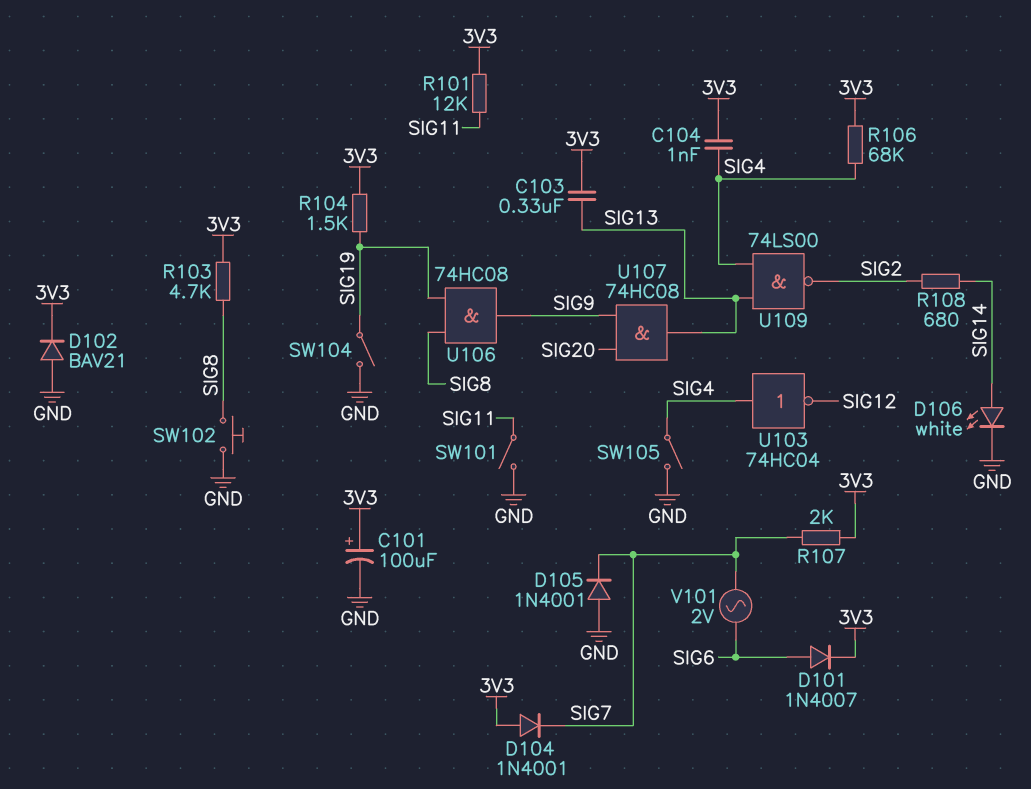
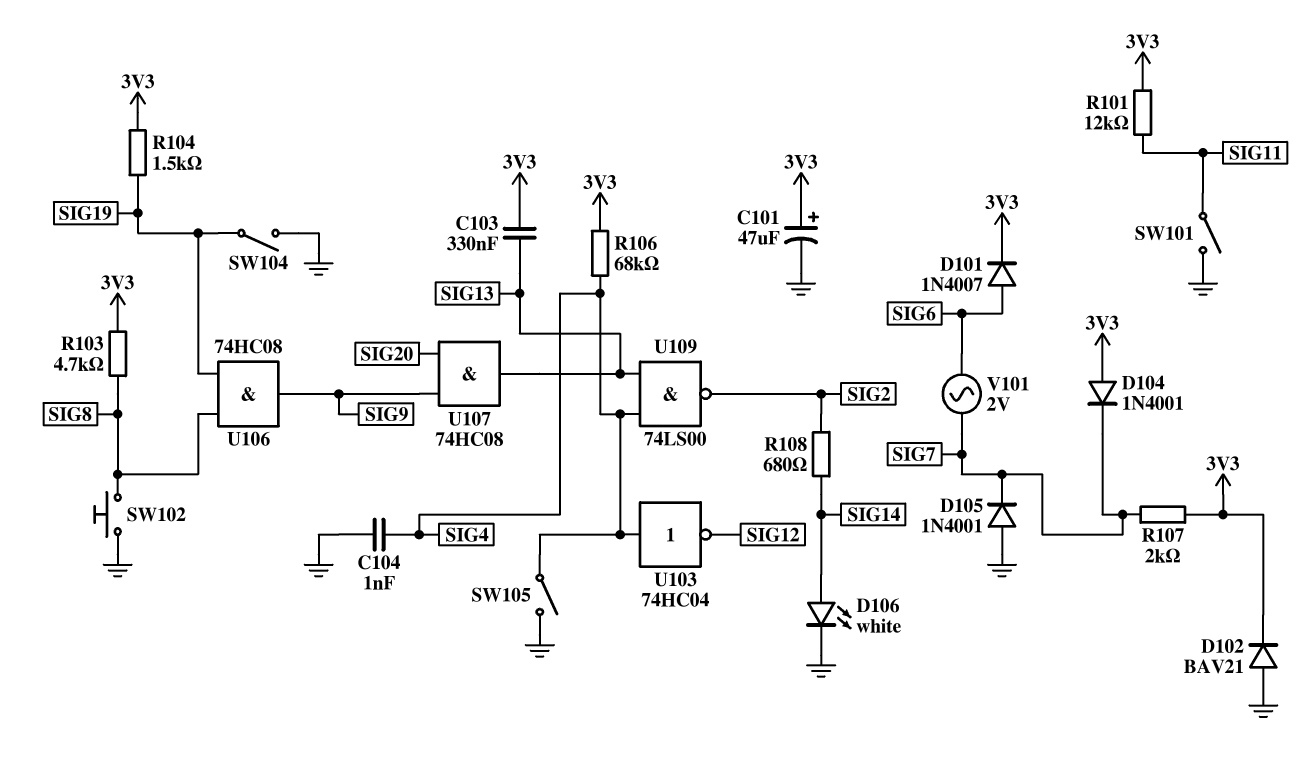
C101: 100uF (plus 3V3, minus GND) -> 47uF (plus 3V3, minus GND)
C104: 1nF (3V3, SIG4) -> 1nF (GND, SIG4)

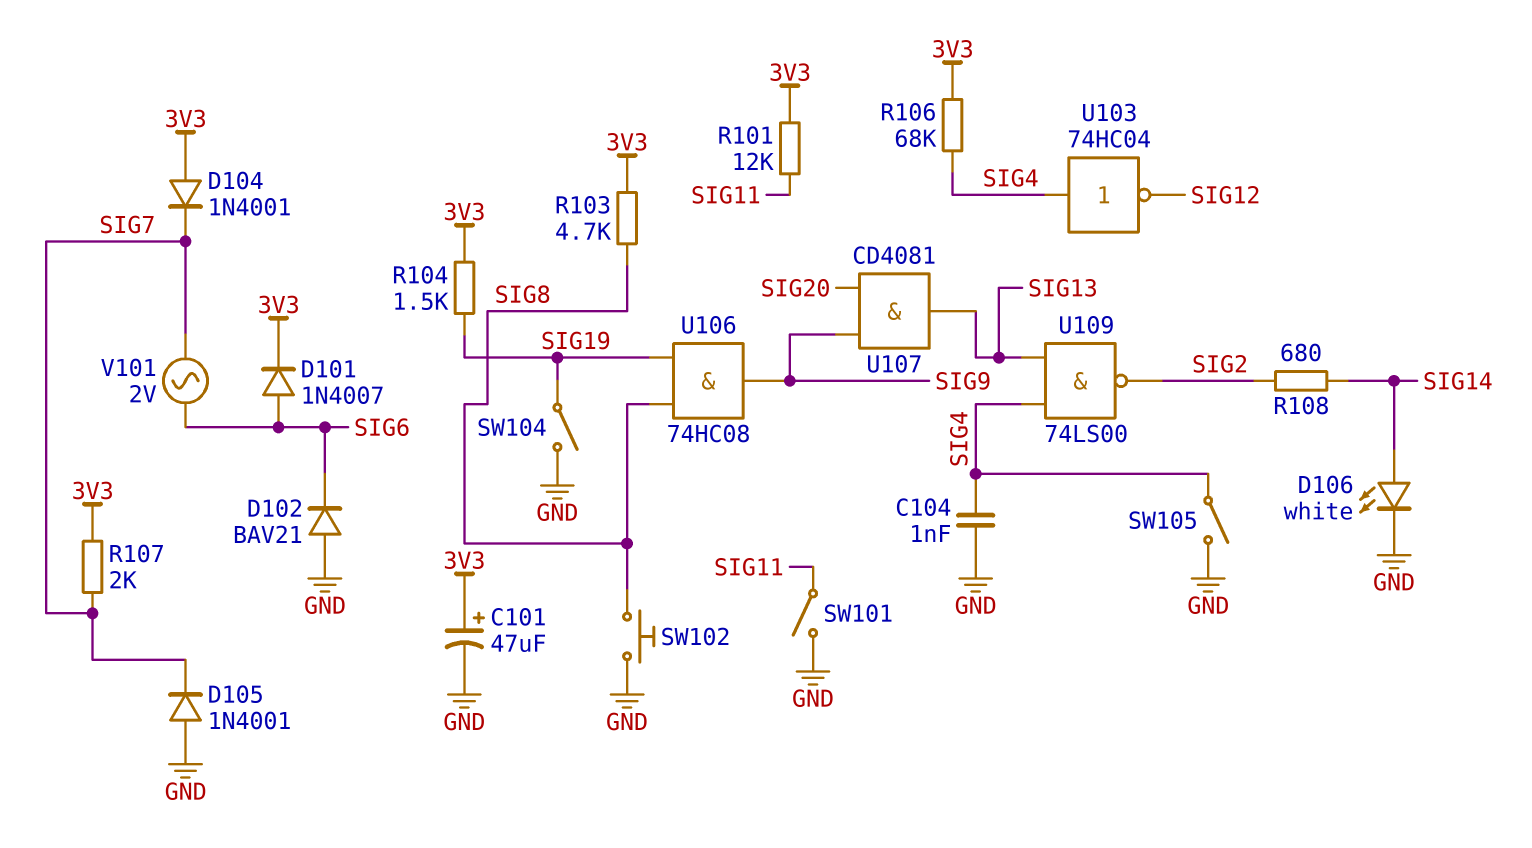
C103: 330nF (3V3, SIG13) -> none
D102: diode BAV21 (A GND, K 3V3) -> diode BAV21 (A GND, K SIG6)
U107: AND 74HC08 (in SIG9, in SIG20, out SIG13) -> AND CD4081 (in SIG9, in SIG20, out SIG13)

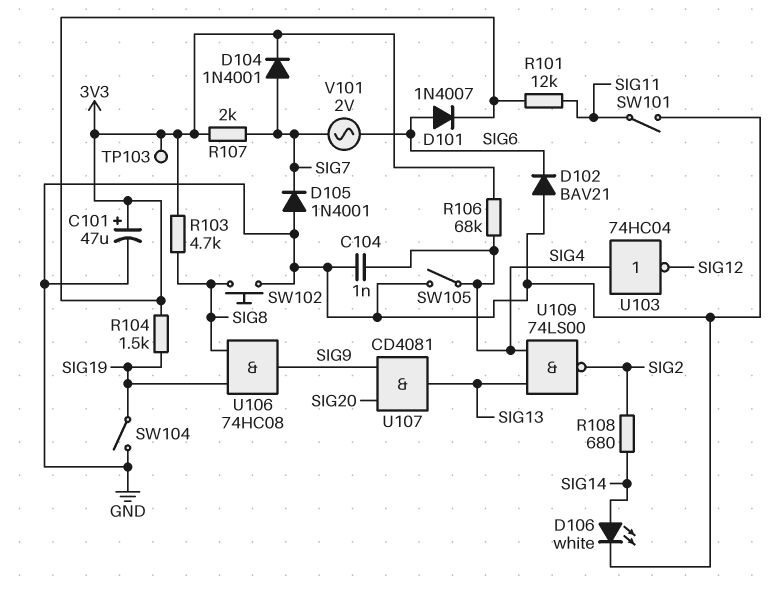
D104: diode 1N4001 (A 3V3, K SIG7) -> diode 1N4001 (A SIG7, K 3V3)
TP103: none -> test point (3V3)

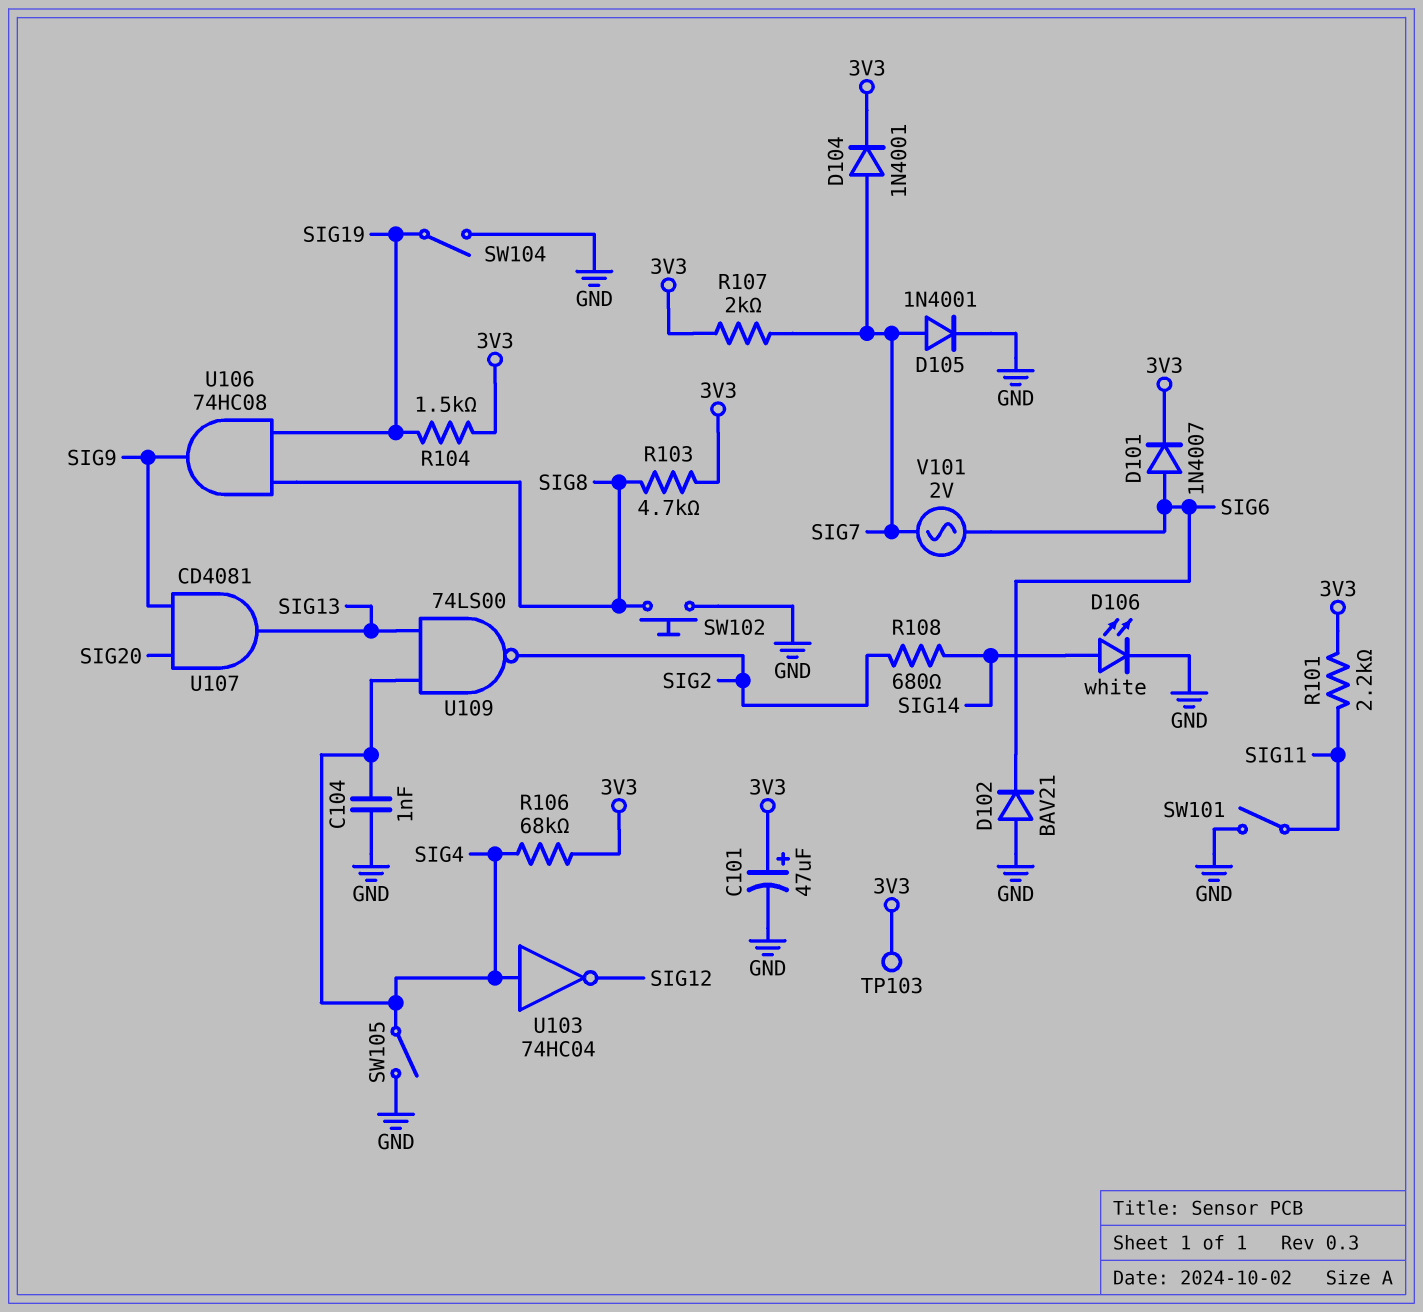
D105: diode 1N4001 (A GND, K SIG7) -> diode 1N4001 (A SIG7, K GND)
R101: 12k (3V3, SIG11) -> 2.2k (3V3, SIG11)

